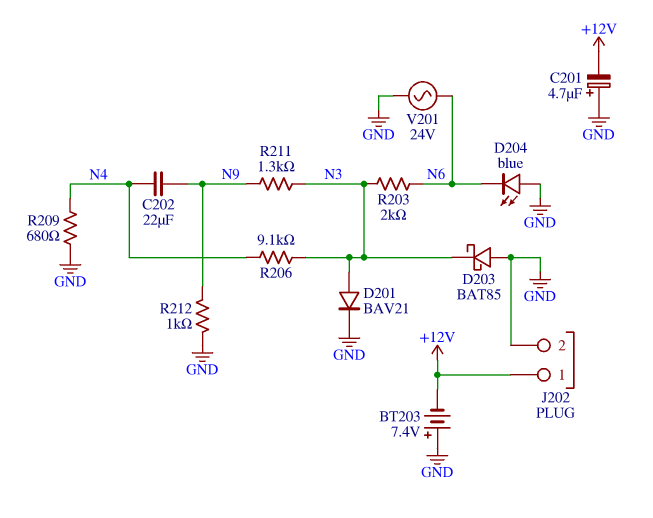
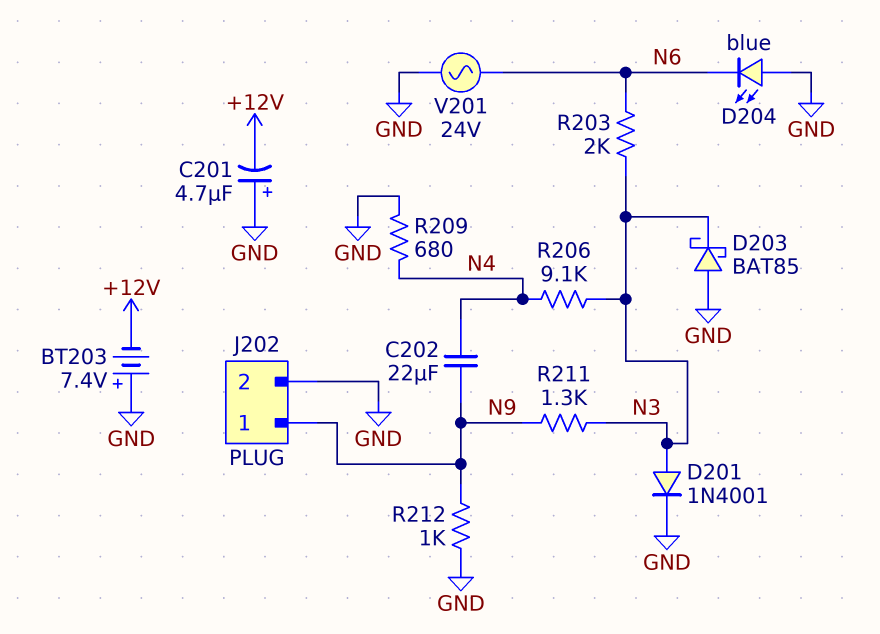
D201: diode BAV21 (A N3, K GND) -> diode 1N4001 (A N3, K GND)
J202 pin 1: +12V -> N9

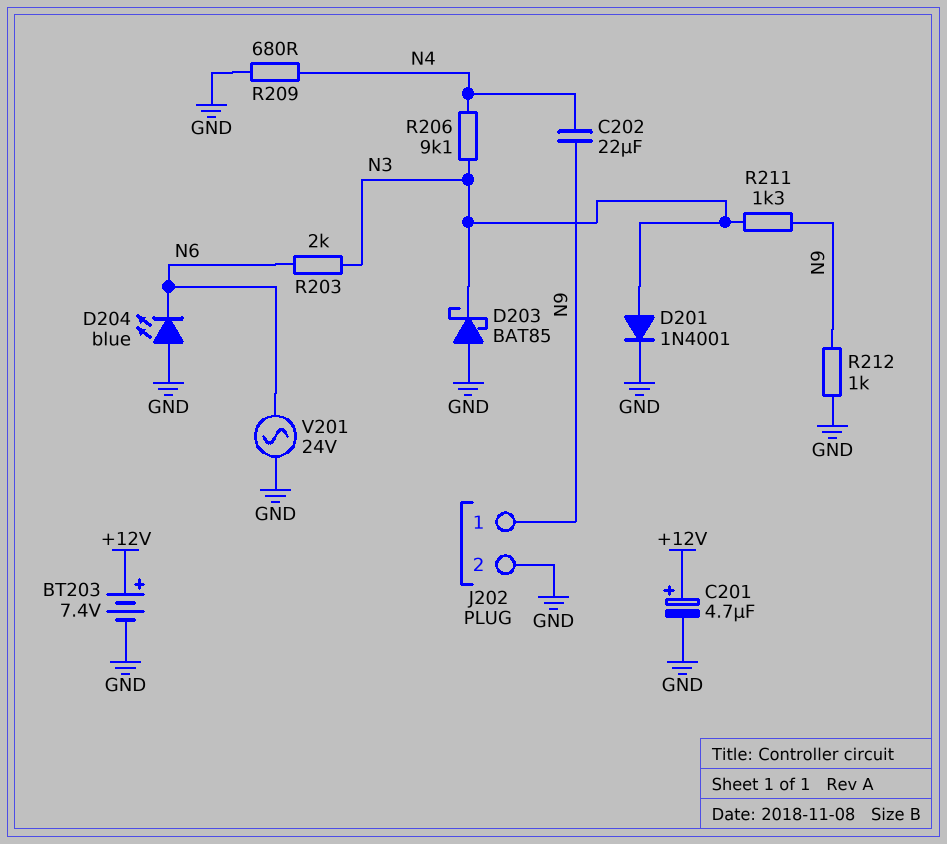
BT203: 7.4V (plus GND, minus +12V) -> 7.4V (plus +12V, minus GND)
C201: 4.7uF (plus GND, minus +12V) -> 4.7uF (plus +12V, minus GND)

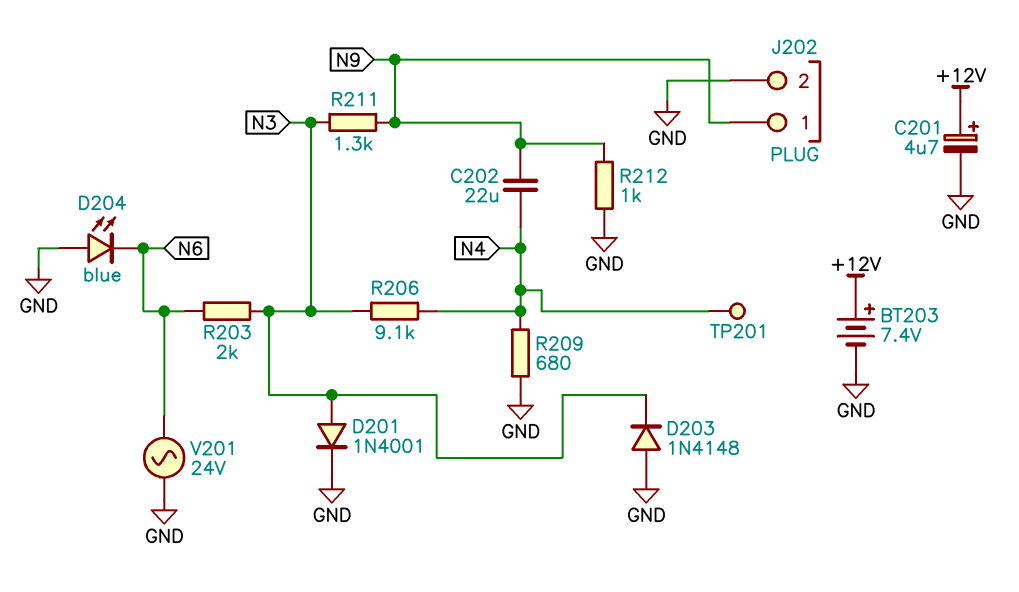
D203: schottky BAT85 (A GND, K N3) -> diode 1N4148 (A GND, K N3)
TP201: none -> test point (N4)

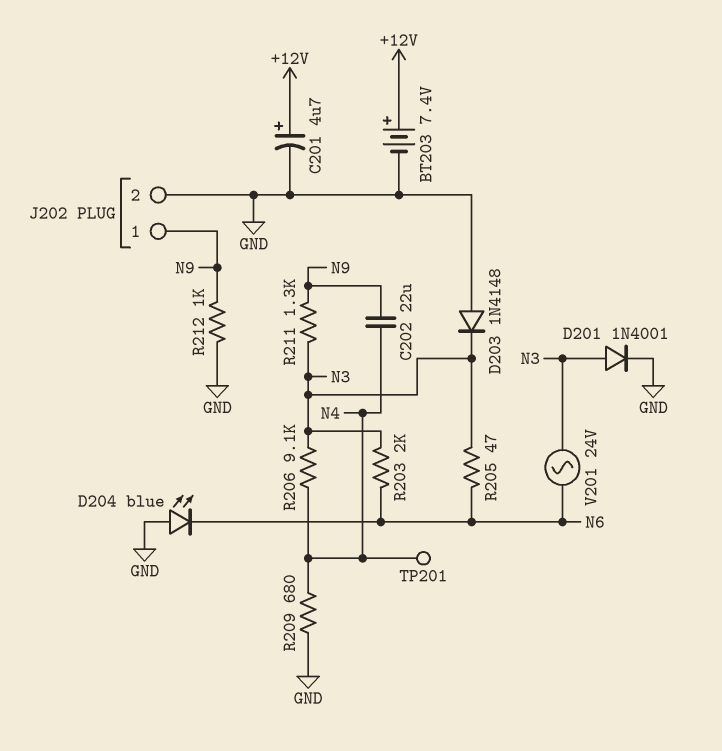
R205: none -> 47 (N3, N6)
V201: AC 24V (GND, N6) -> AC 24V (N3, N6)

